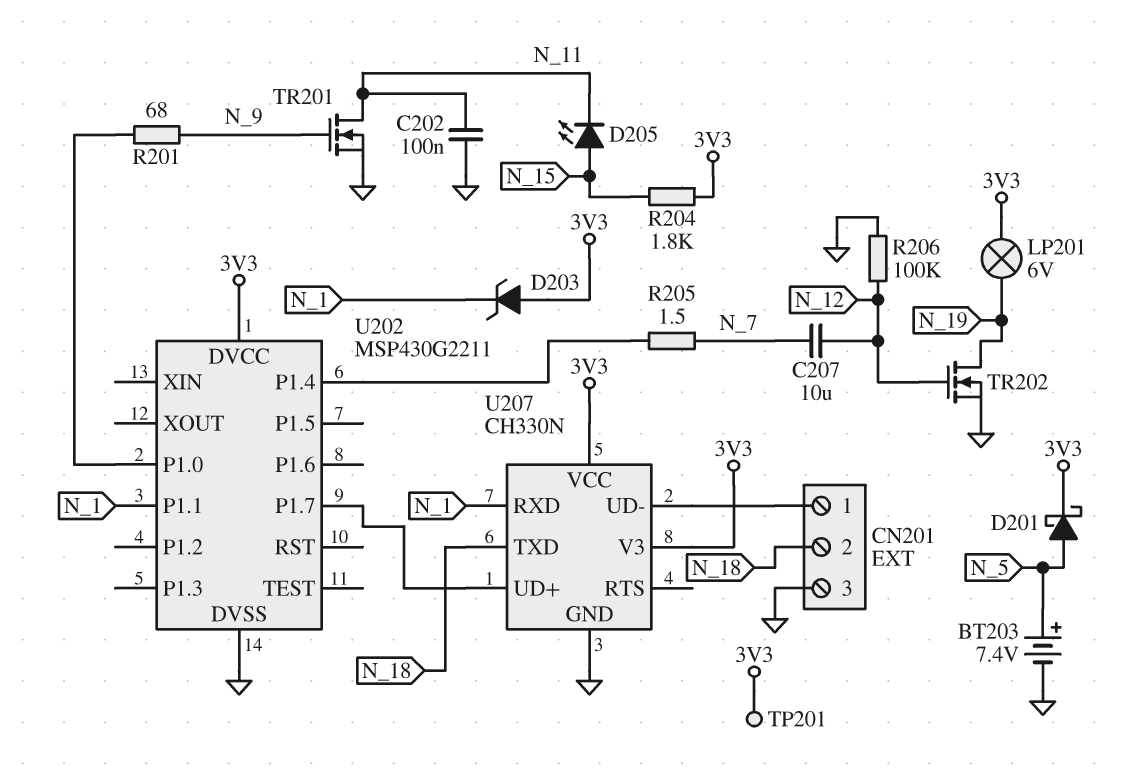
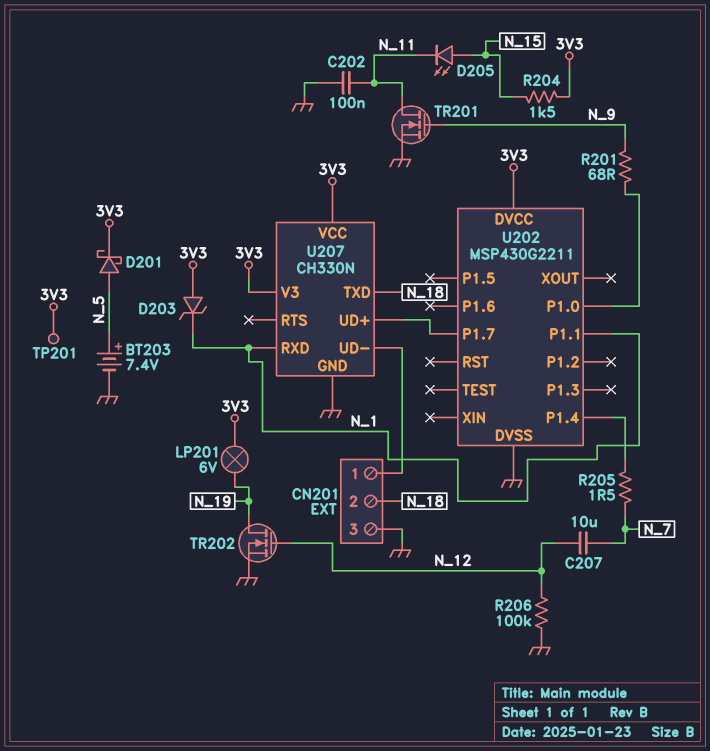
R204: 1.8k (3V3, N_15) -> 1.5k (3V3, N_15)

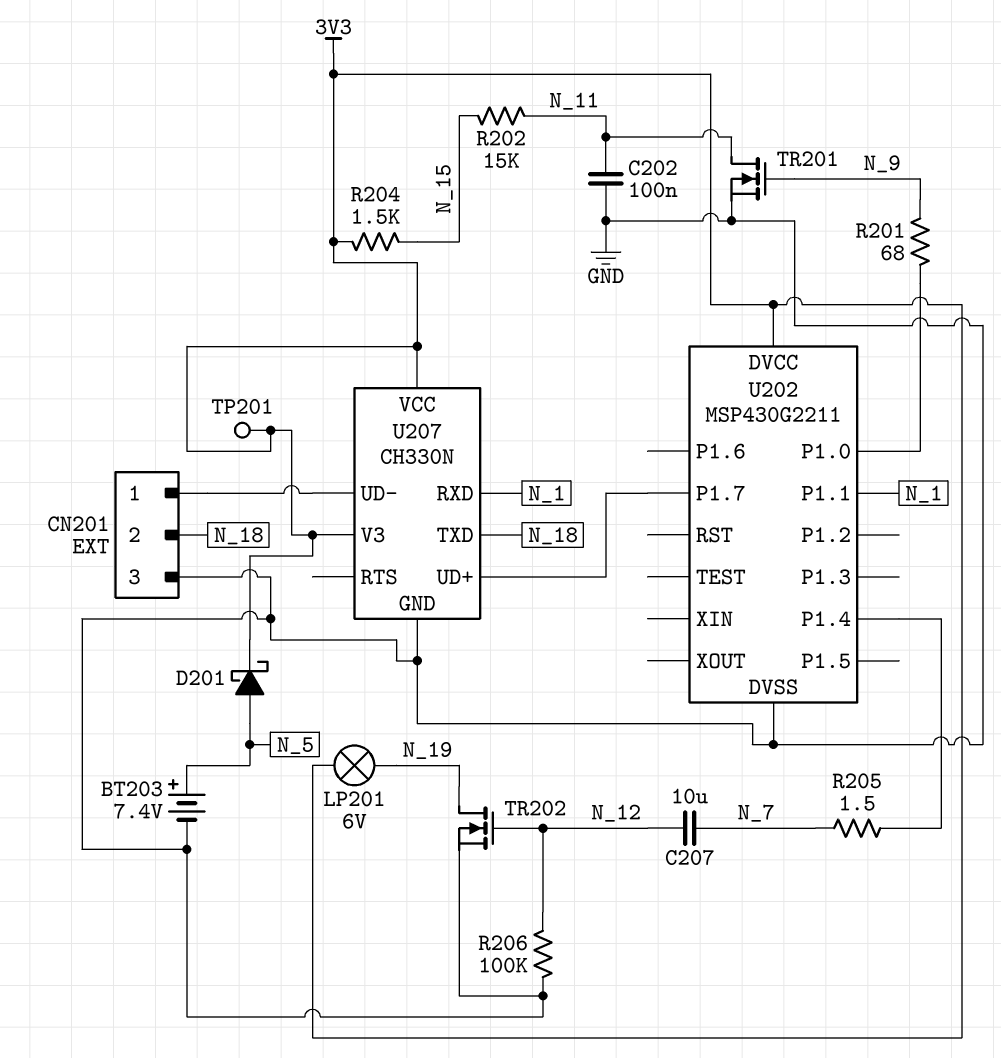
D203: zener (A 3V3, K N_1) -> none
D205: LED (A N_15, K N_11) -> none
R202: none -> 15k (N_11, N_15)

